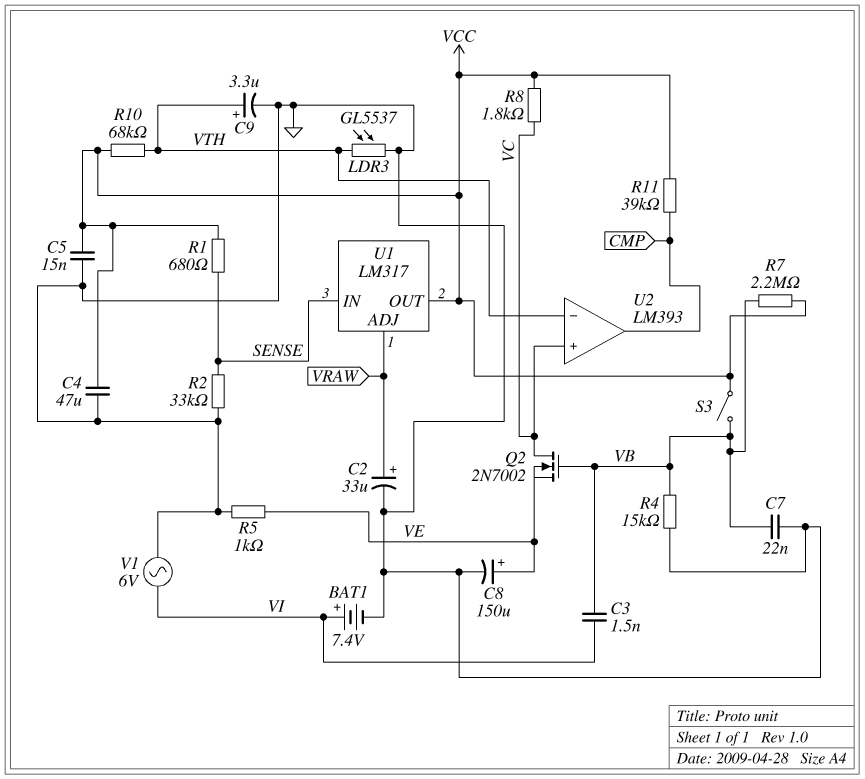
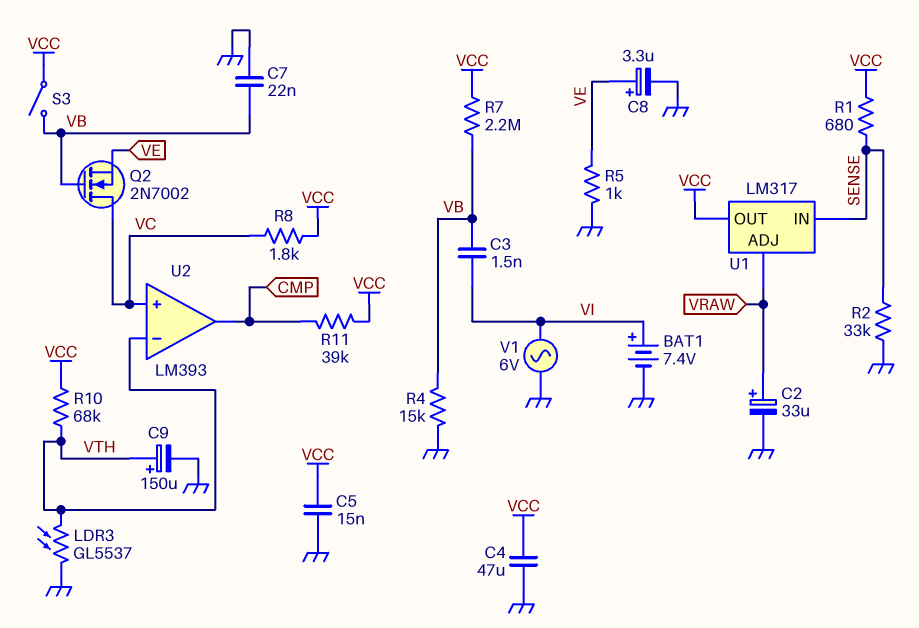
C8: 150uF (plus VE, minus GND) -> 3.3uF (plus VE, minus GND)
C9: 3.3uF (plus VTH, minus GND) -> 150uF (plus VTH, minus GND)

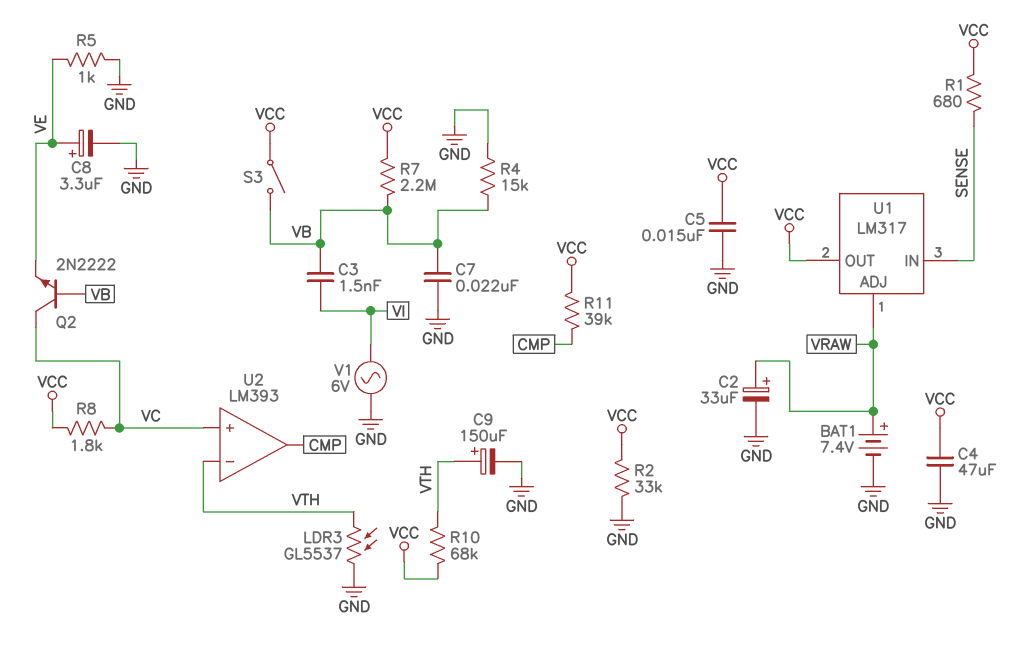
BAT1: 7.4V (plus VI, minus GND) -> 7.4V (plus VRAW, minus GND)
Q2: NMOS 2N7002 (G VB, D VC, S VE) -> NPN 2N2222 (B VB, C VC, E VE)
R2: 33k (GND, SENSE) -> 33k (GND, VCC)

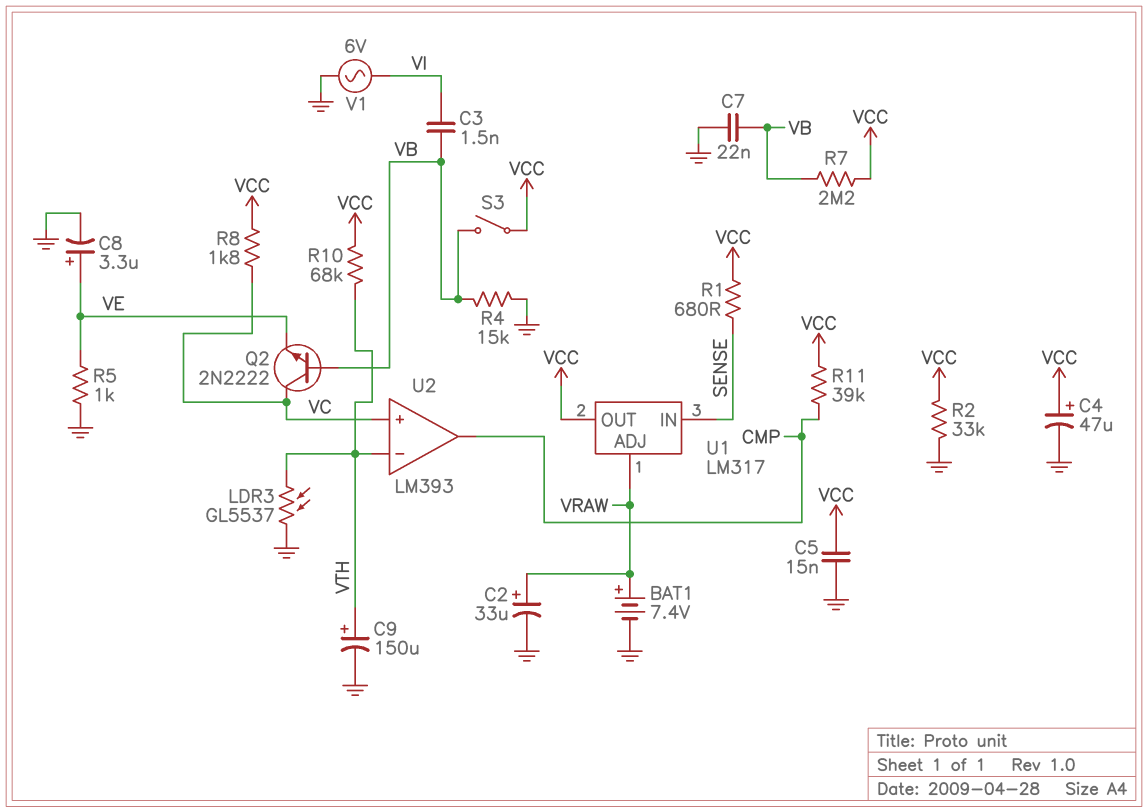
C4: 47uF (GND, VCC) -> 47uF (plus VCC, minus GND)

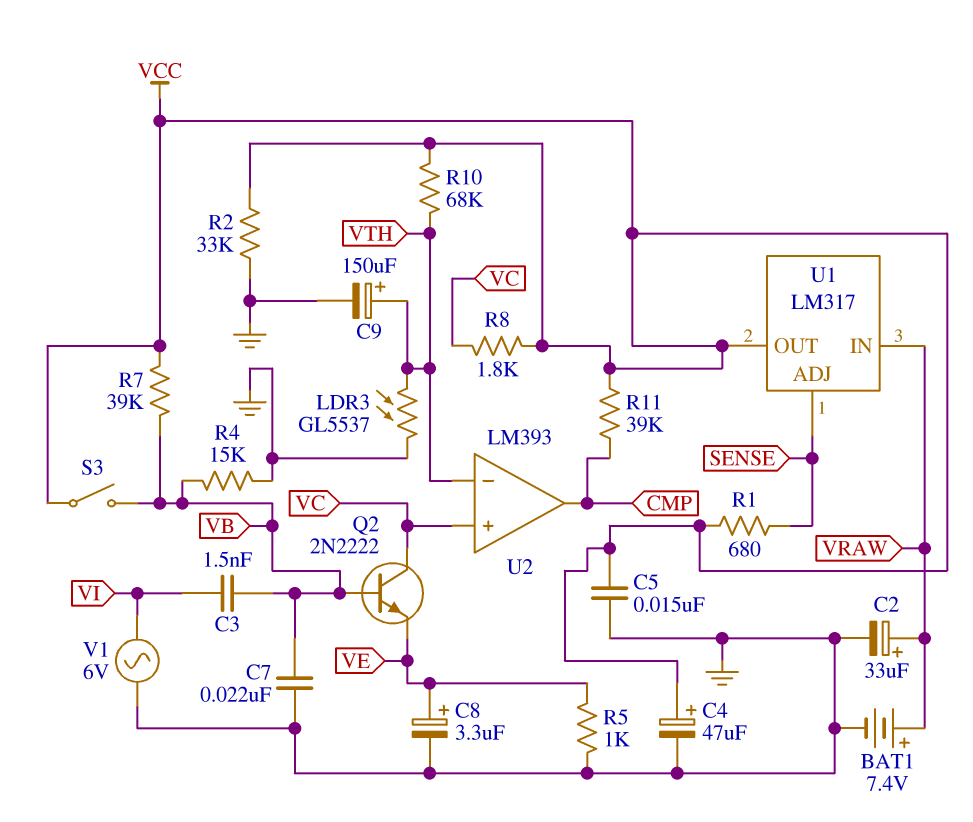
R7: 2.2M (VB, VCC) -> 39k (VB, VCC)
U1 pin ADJ: VRAW -> SENSE
U1 pin IN: SENSE -> VRAW

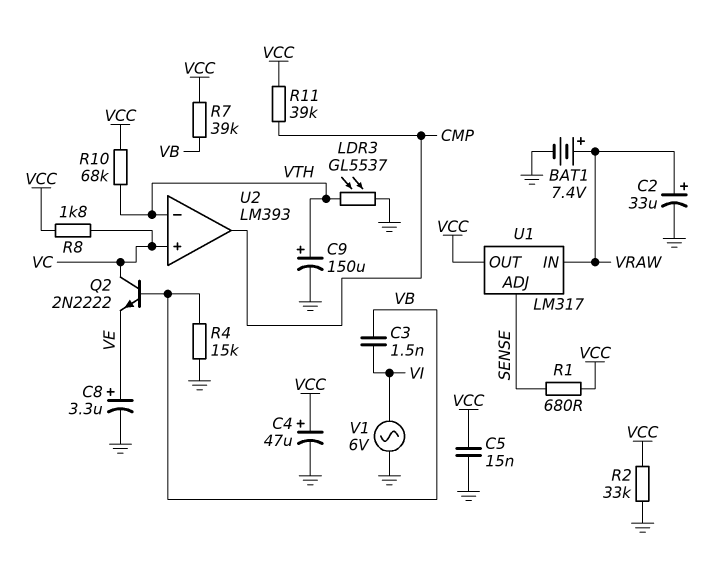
C7: 22nF (GND, VB) -> none
R5: 1k (GND, VE) -> none
S3: switch (VB, VCC) -> none

